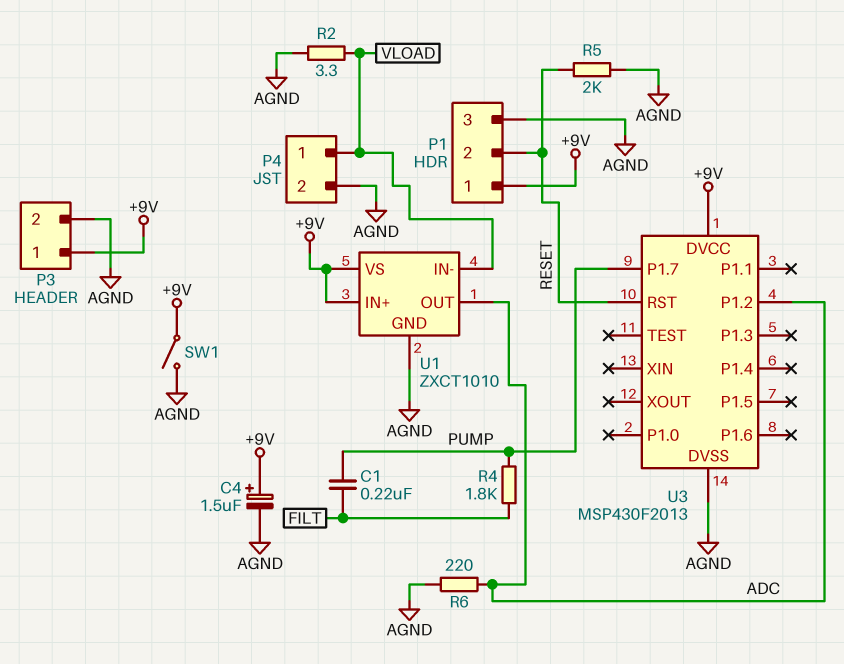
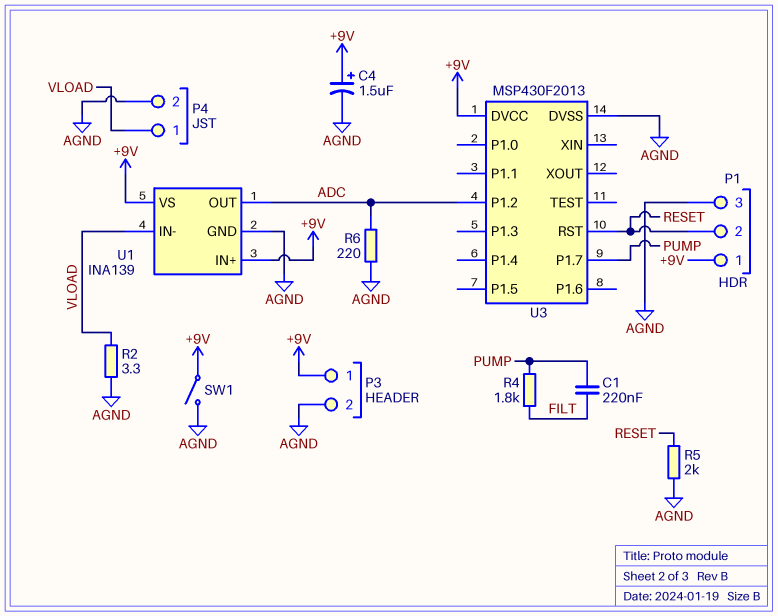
U1: ZXCT1010 -> INA139

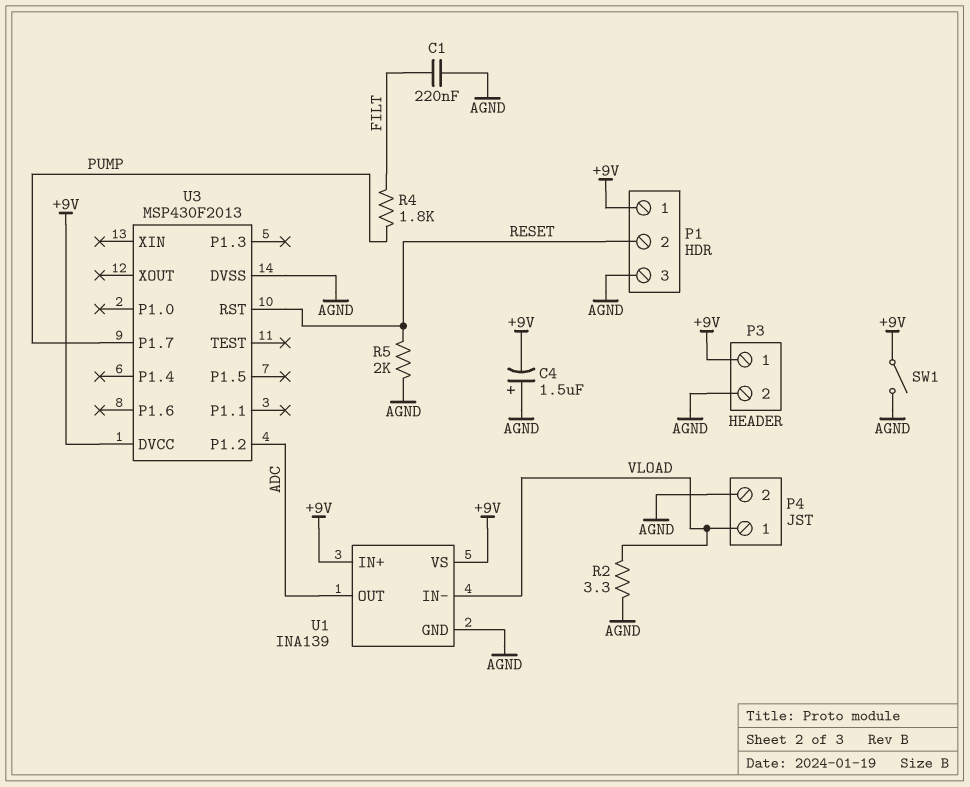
C1: 220nF (FILT, PUMP) -> 220nF (AGND, FILT)
C4: 1.5uF (plus +9V, minus AGND) -> 1.5uF (plus AGND, minus +9V)
R6: 220 (ADC, AGND) -> none

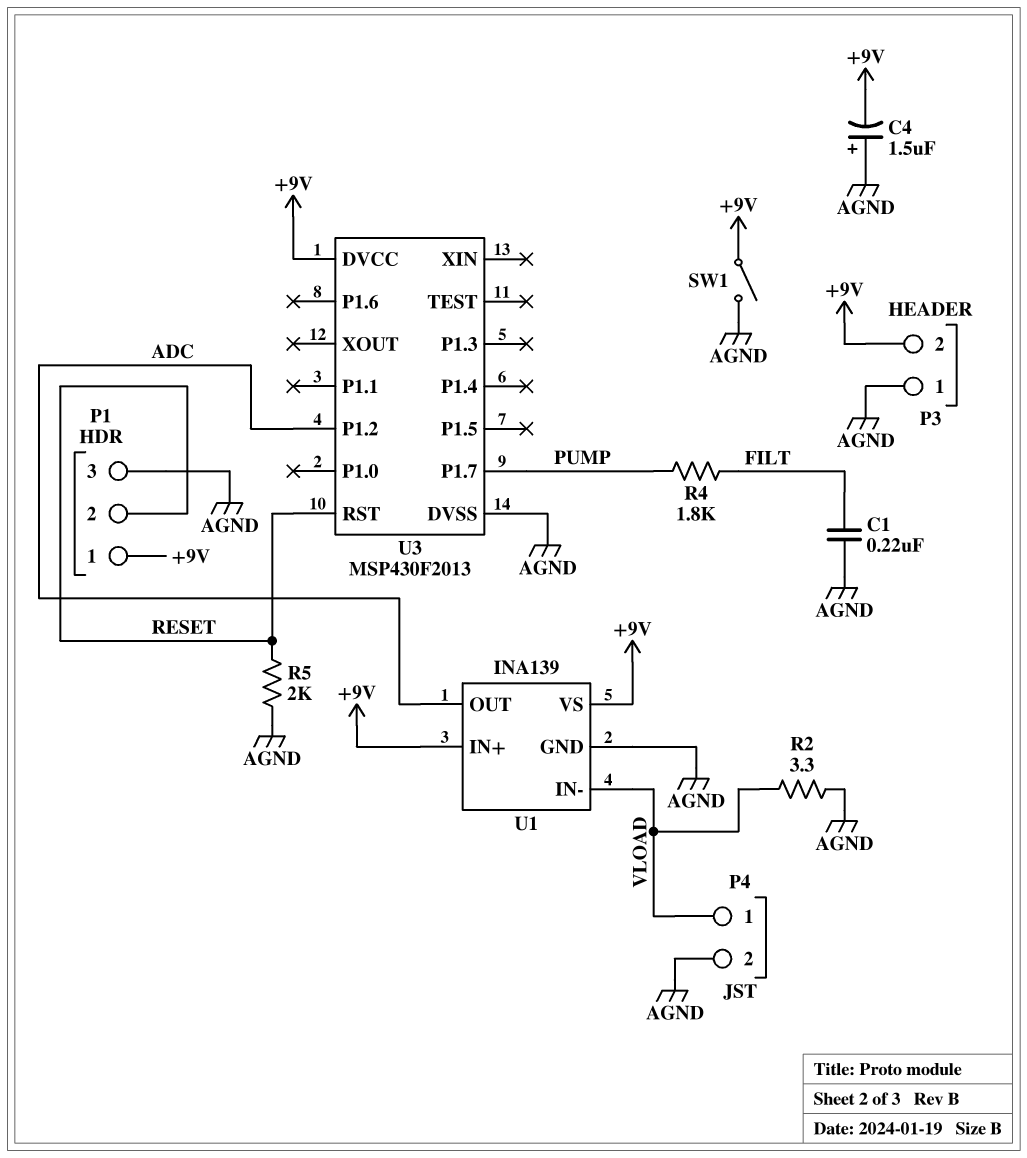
P3 pin 1: +9V -> AGND
P3 pin 2: AGND -> +9V

